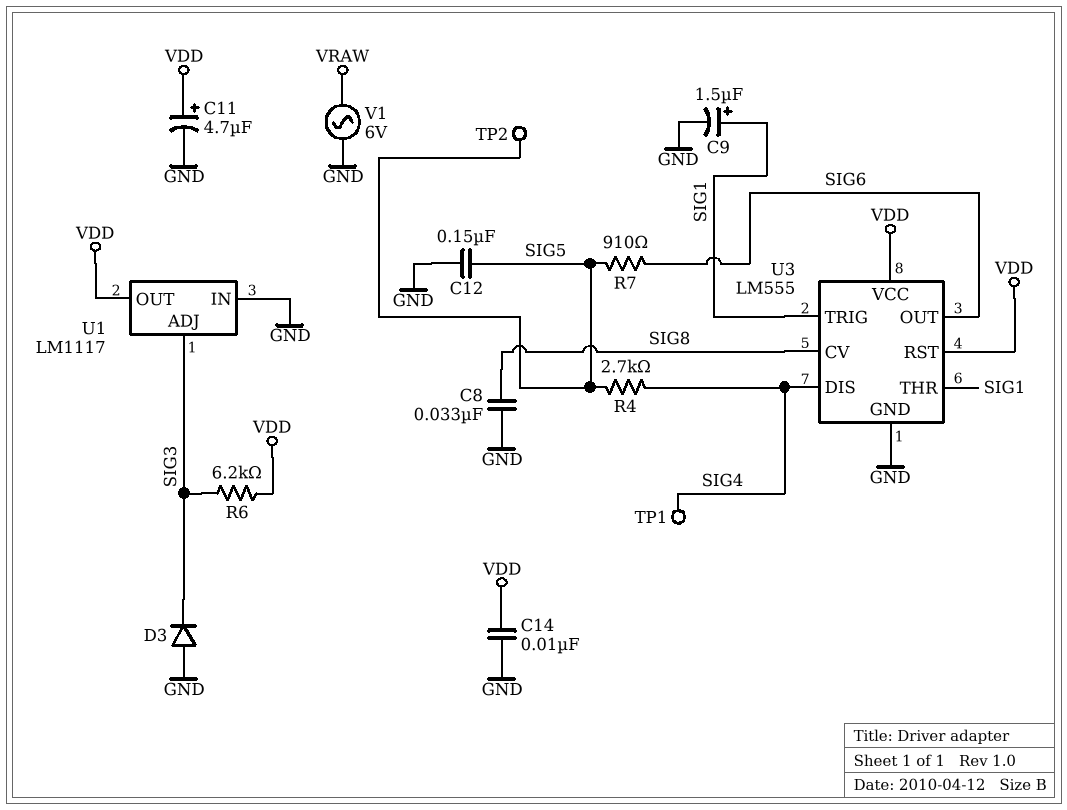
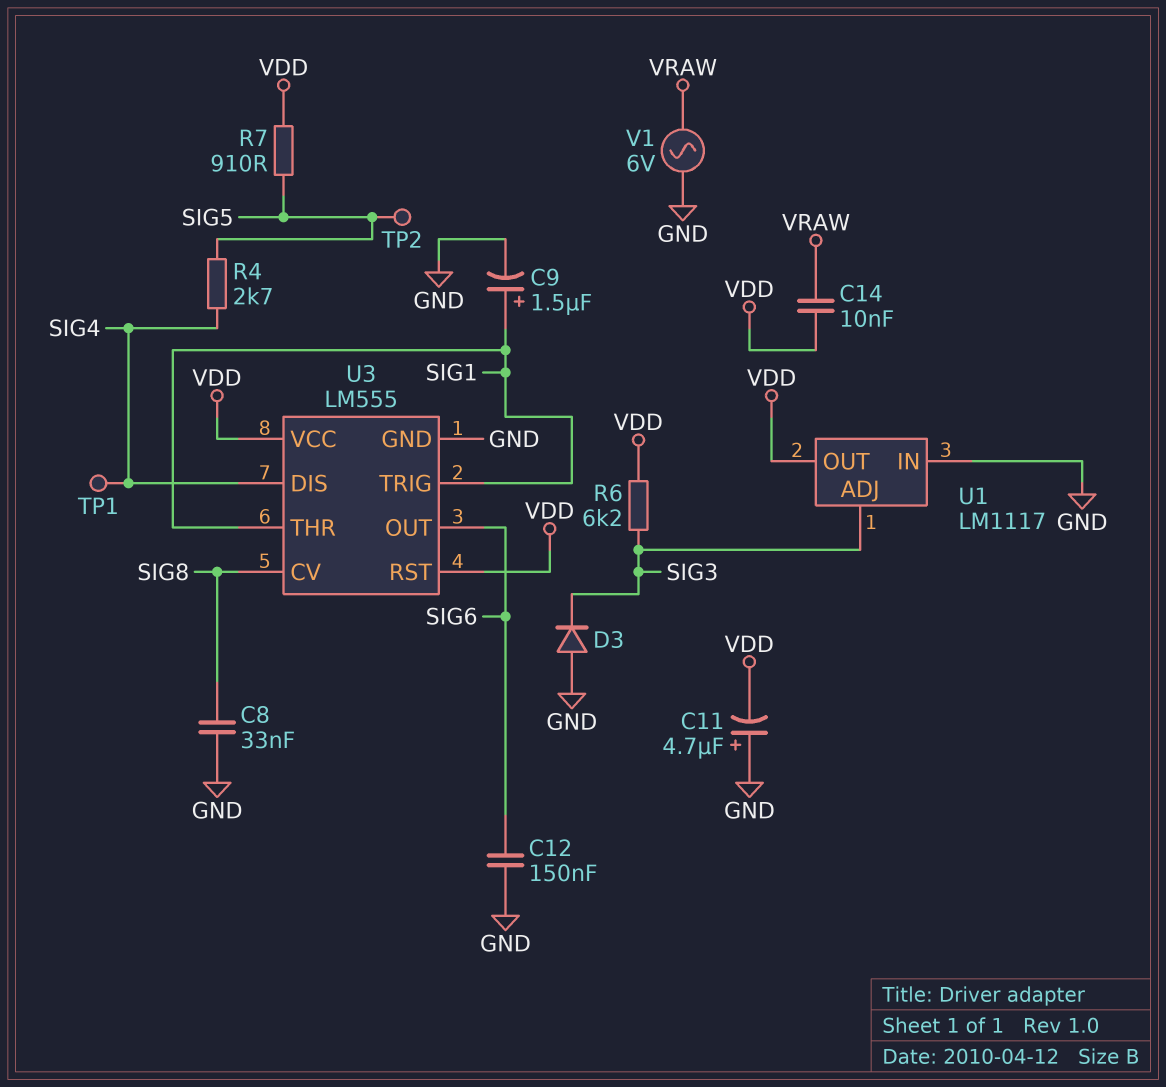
C11: 4.7uF (plus VDD, minus GND) -> 4.7uF (plus GND, minus VDD)
C12: 150nF (GND, SIG5) -> 150nF (GND, SIG6)
C14: 10nF (GND, VDD) -> 10nF (VDD, VRAW)
R7: 910 (SIG5, SIG6) -> 910 (SIG5, VDD)

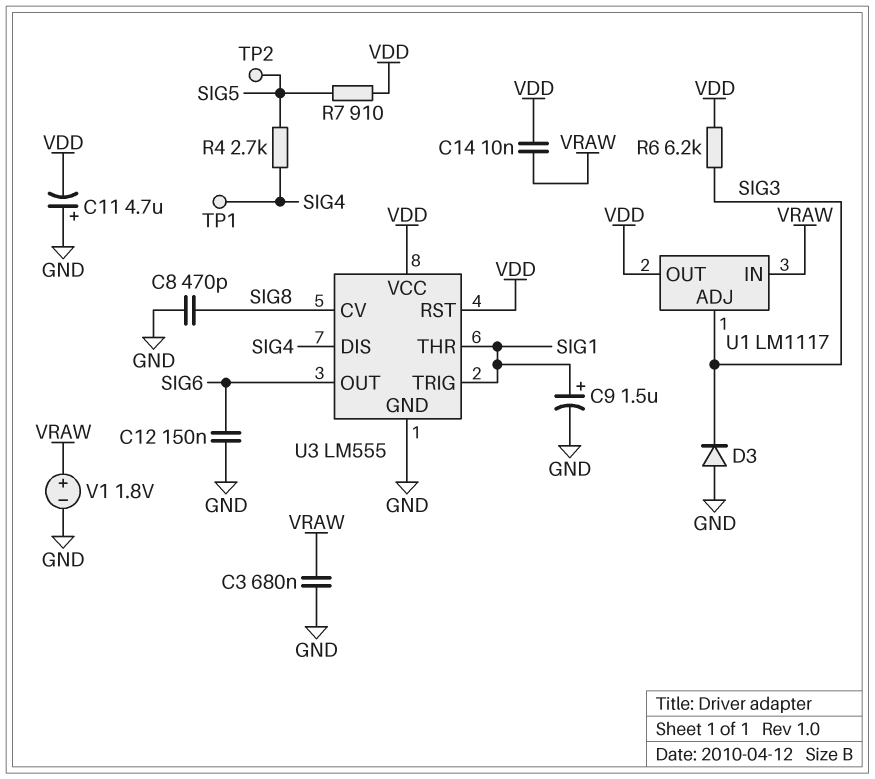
C3: none -> 680nF (GND, VRAW)
C8: 33nF (GND, SIG8) -> 470pF (GND, SIG8)
U1 pin IN: GND -> VRAW
V1: AC 6V (GND, VRAW) -> 1.8V (plus VRAW, minus GND)

